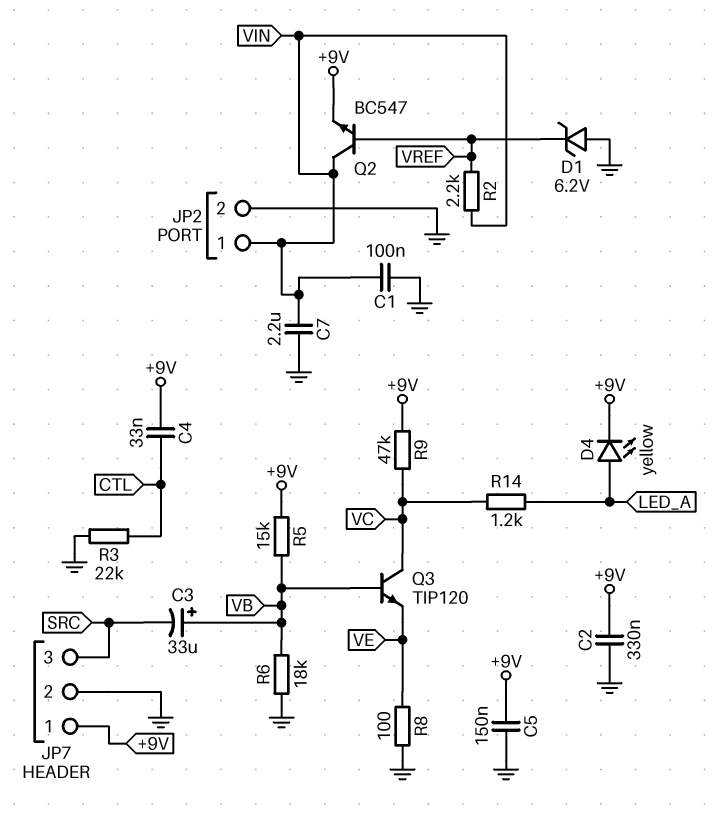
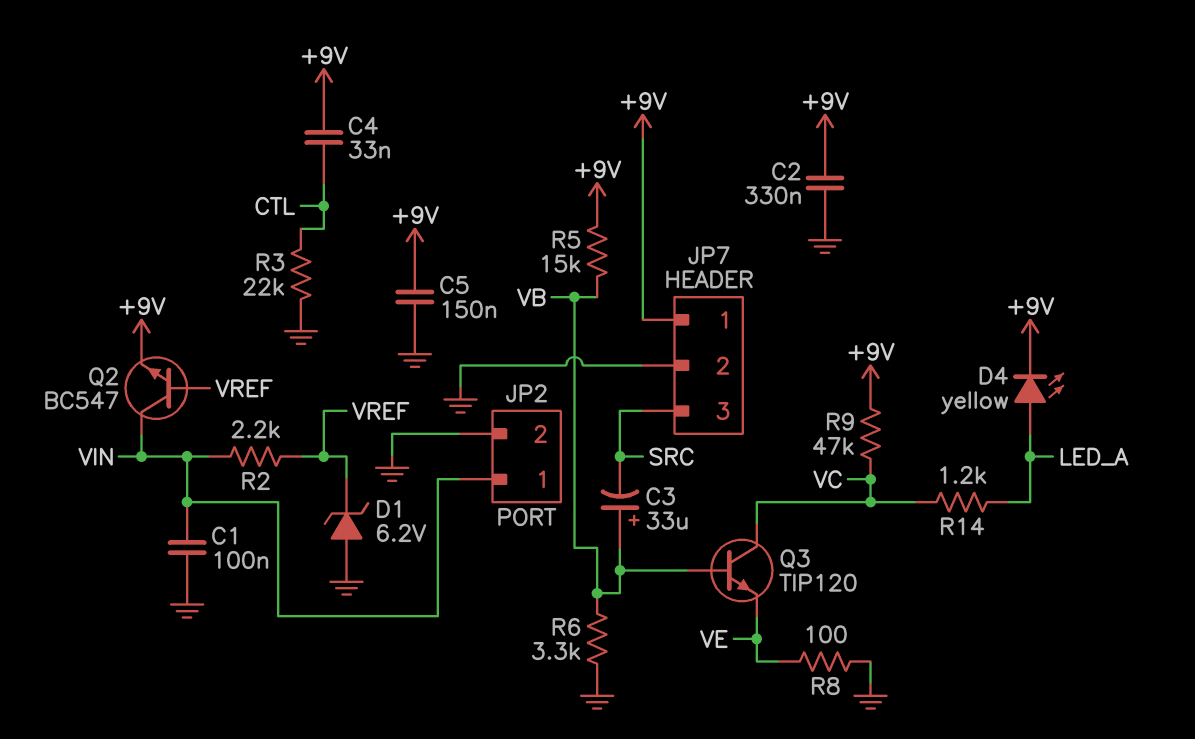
C7: 2.2uF (GND, VIN) -> none
R6: 18k (GND, VB) -> 3.3k (GND, VB)

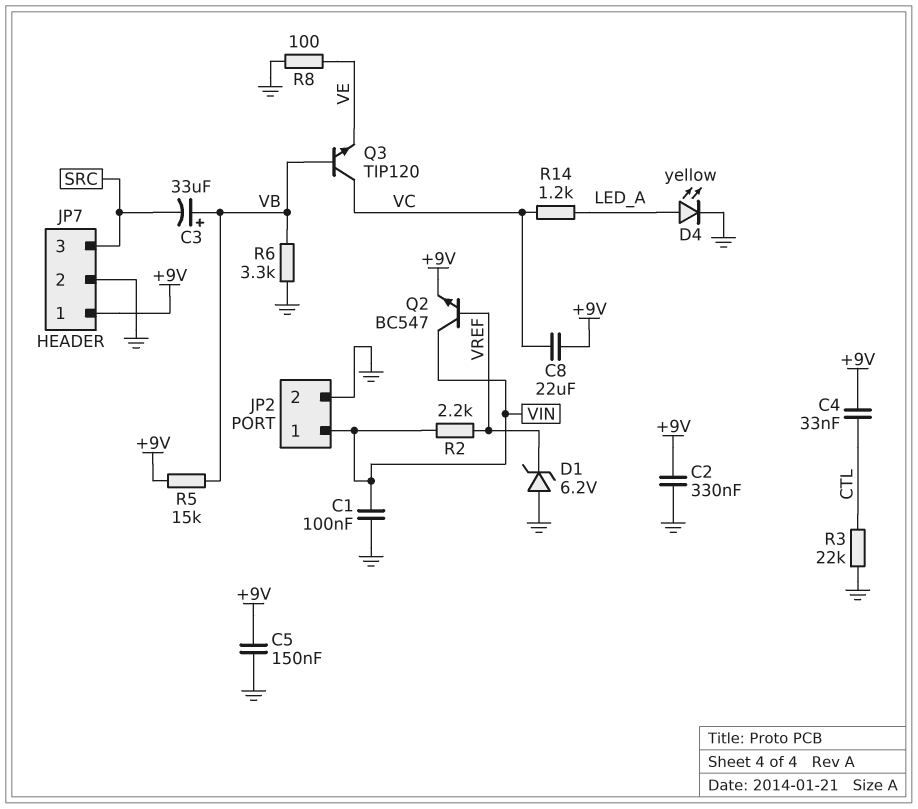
C8: none -> 22uF (+9V, VC)
D4: LED yellow (A LED_A, K +9V) -> LED yellow (A LED_A, K GND)
R9: 47k (+9V, VC) -> none

